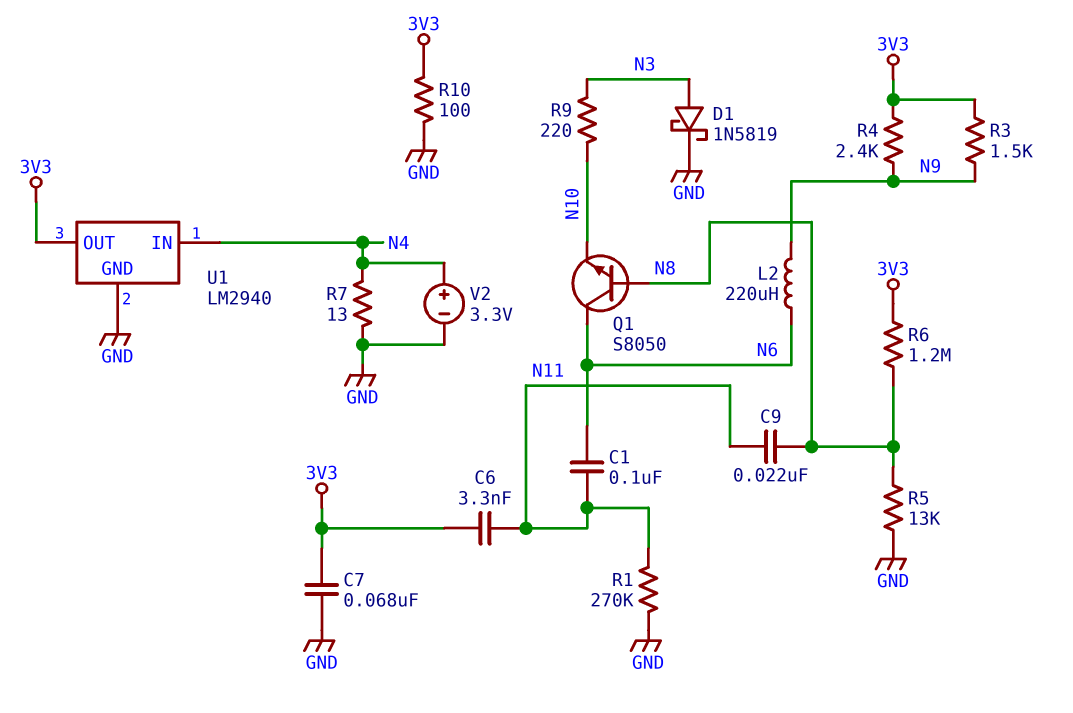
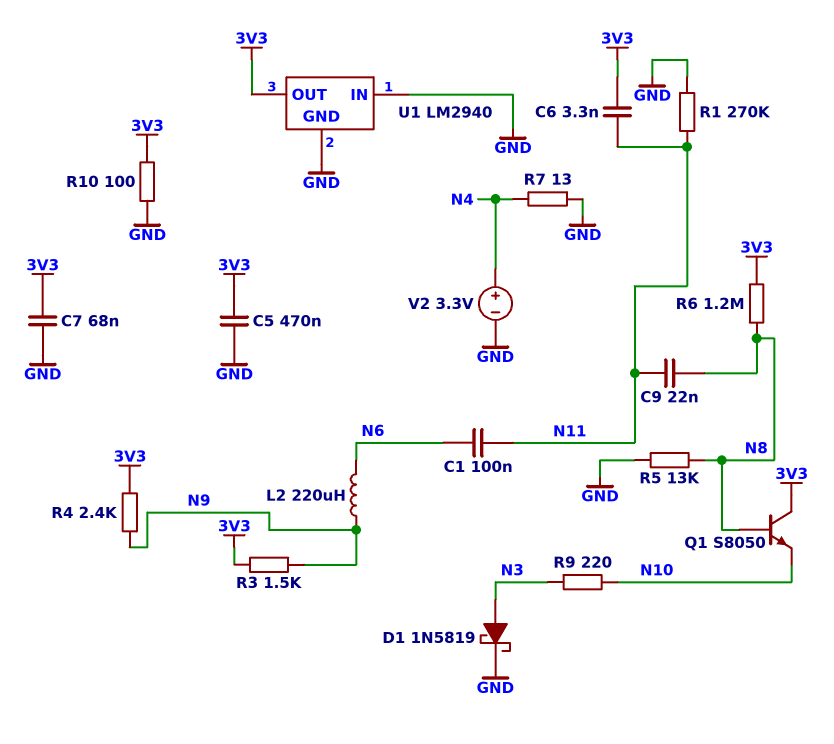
C5: none -> 470nF (3V3, GND)
Q1: NPN S8050 (B N8, C N6, E N10) -> NPN S8050 (B N8, C 3V3, E N10)
U1 pin IN: N4 -> GND

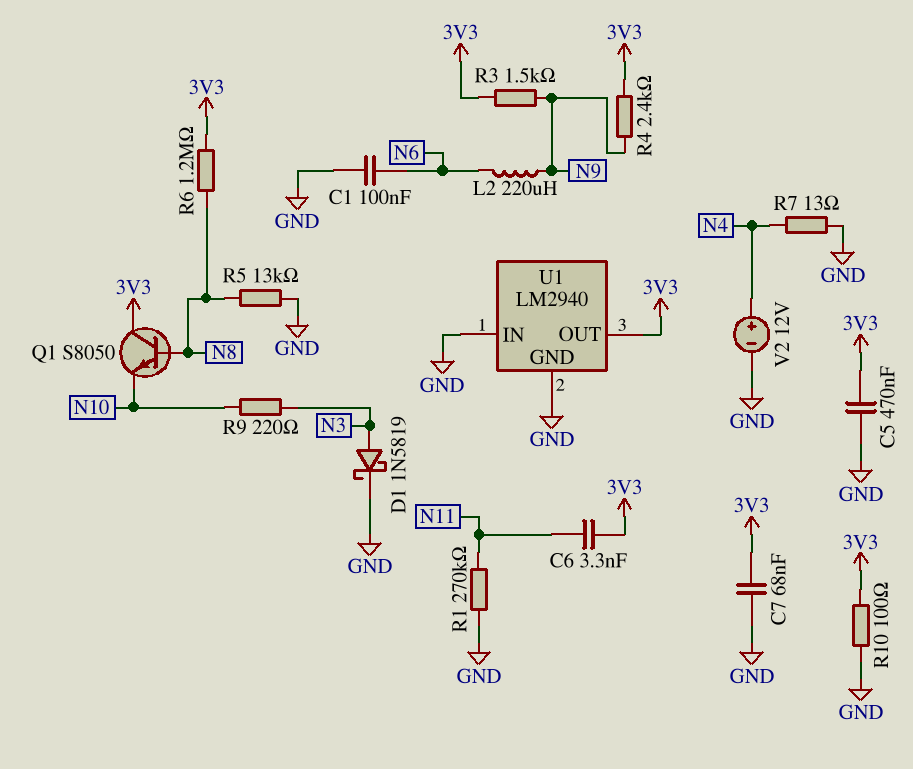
C1: 100nF (N6, N11) -> 100nF (GND, N6)
C9: 22nF (N8, N11) -> none
V2: 3.3V (plus N4, minus GND) -> 12V (plus N4, minus GND)

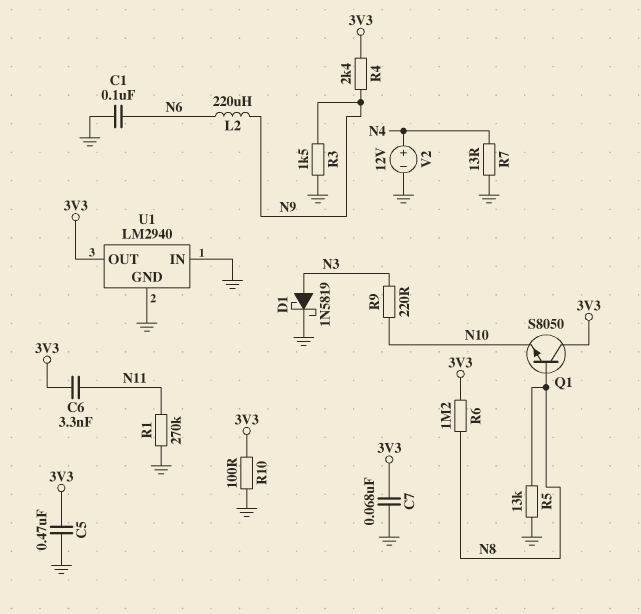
R3: 1.5k (3V3, N9) -> 1.5k (GND, N9)

